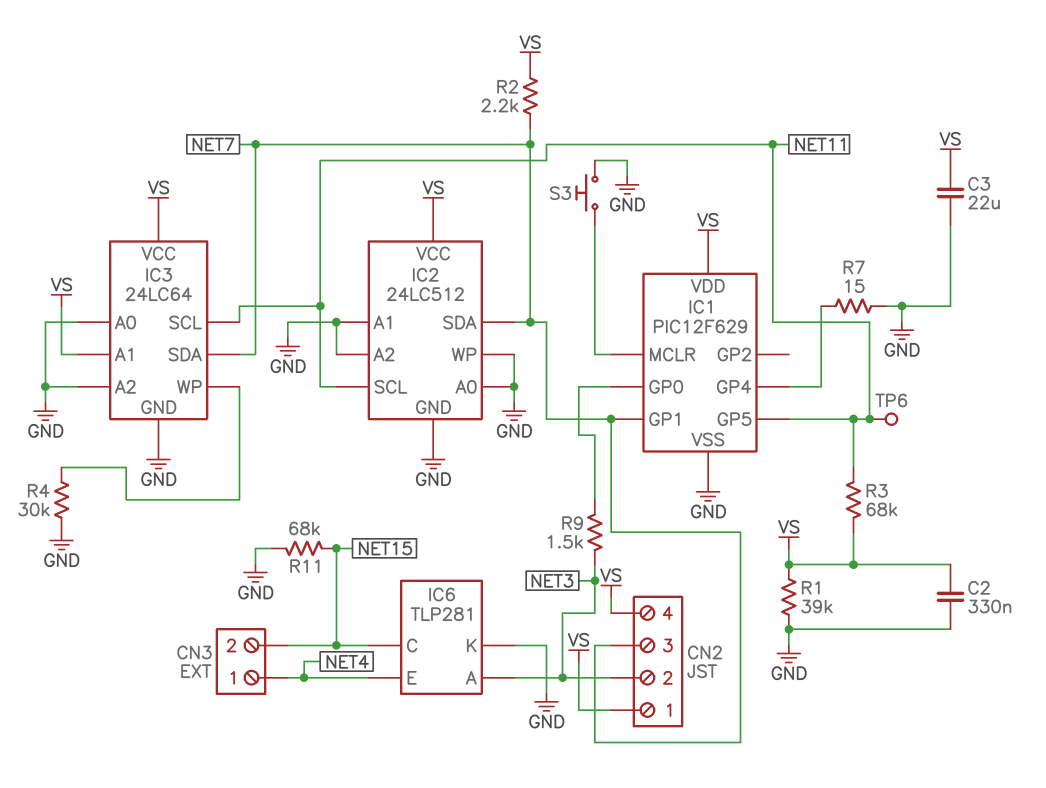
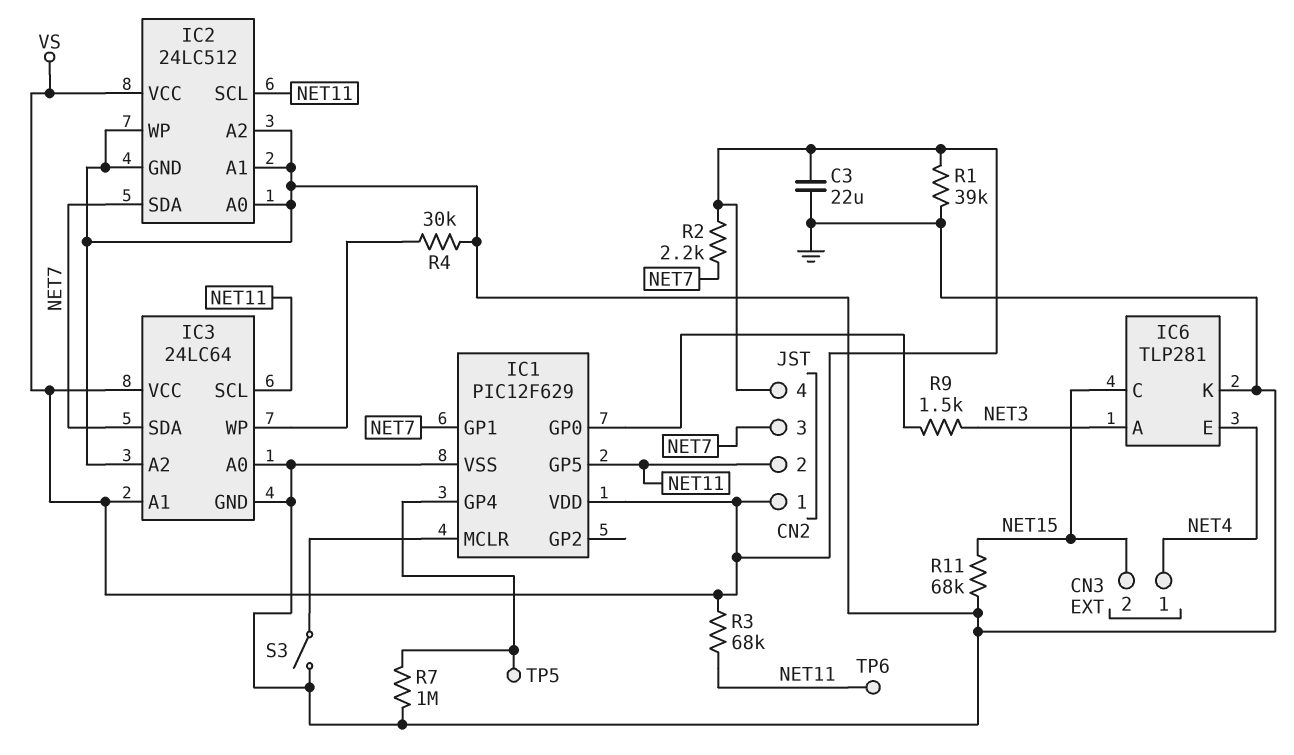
C2: 330nF (GND, VS) -> none
CN2 pin 2: NET3 -> NET11
R7: 15 (GND, IC1/GP4) -> 1M (GND, IC1/GP4)
S3: button (GND, IC1/MCLR) -> switch (GND, IC1/MCLR)
TP5: none -> test point (IC1/GP4)

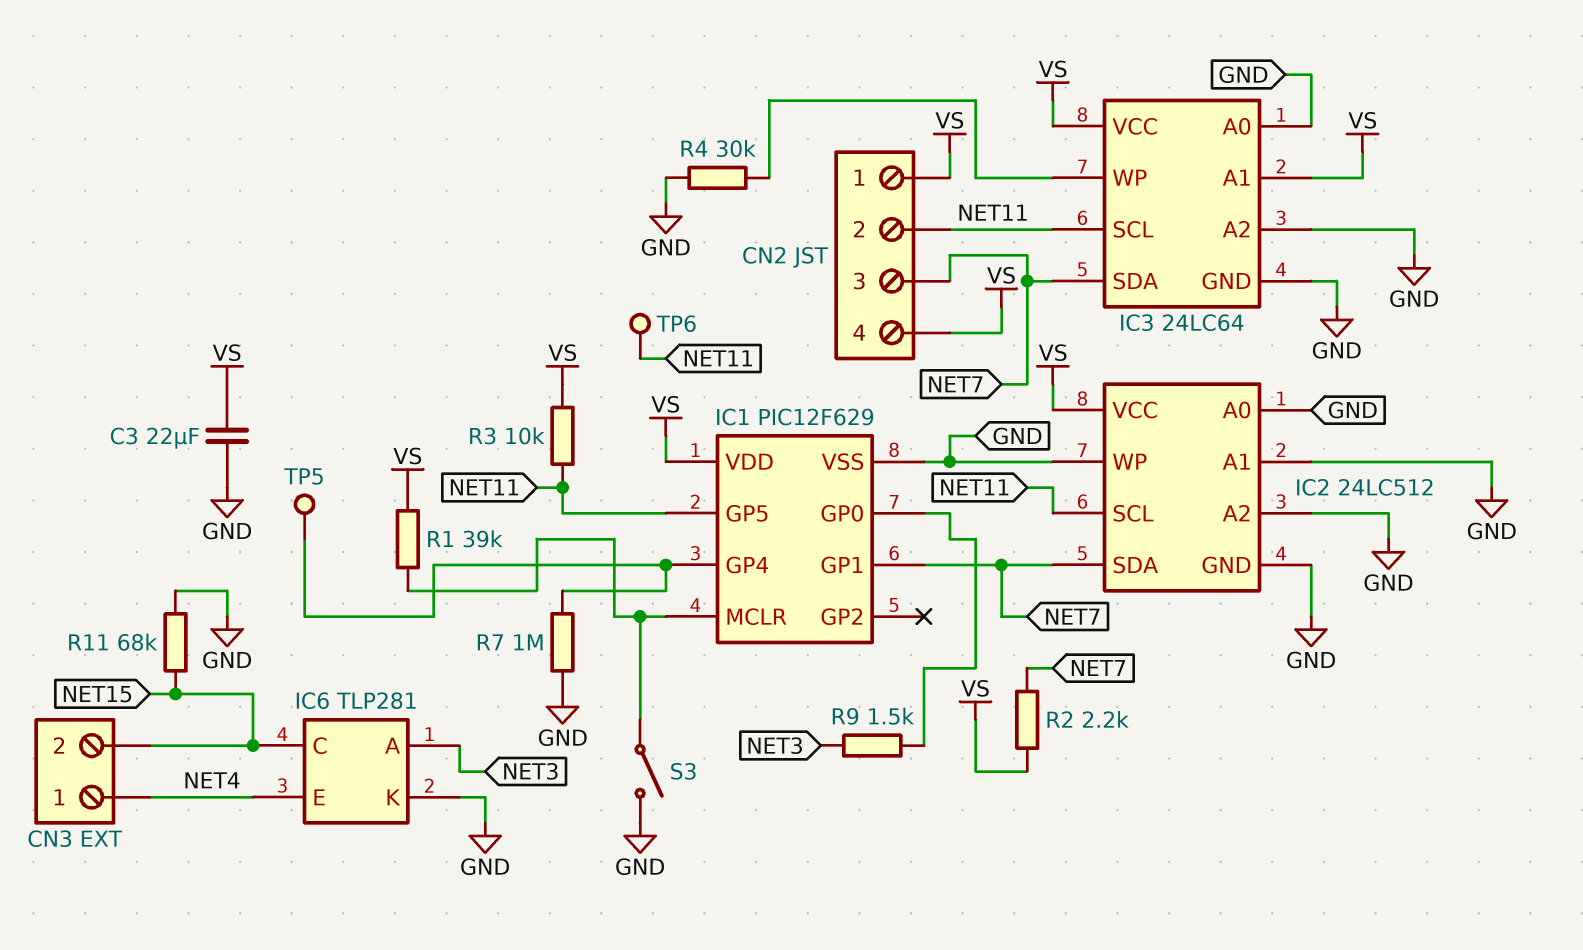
R1: 39k (GND, VS) -> 39k (IC1/MCLR, VS)
R3: 68k (NET11, VS) -> 10k (NET11, VS)

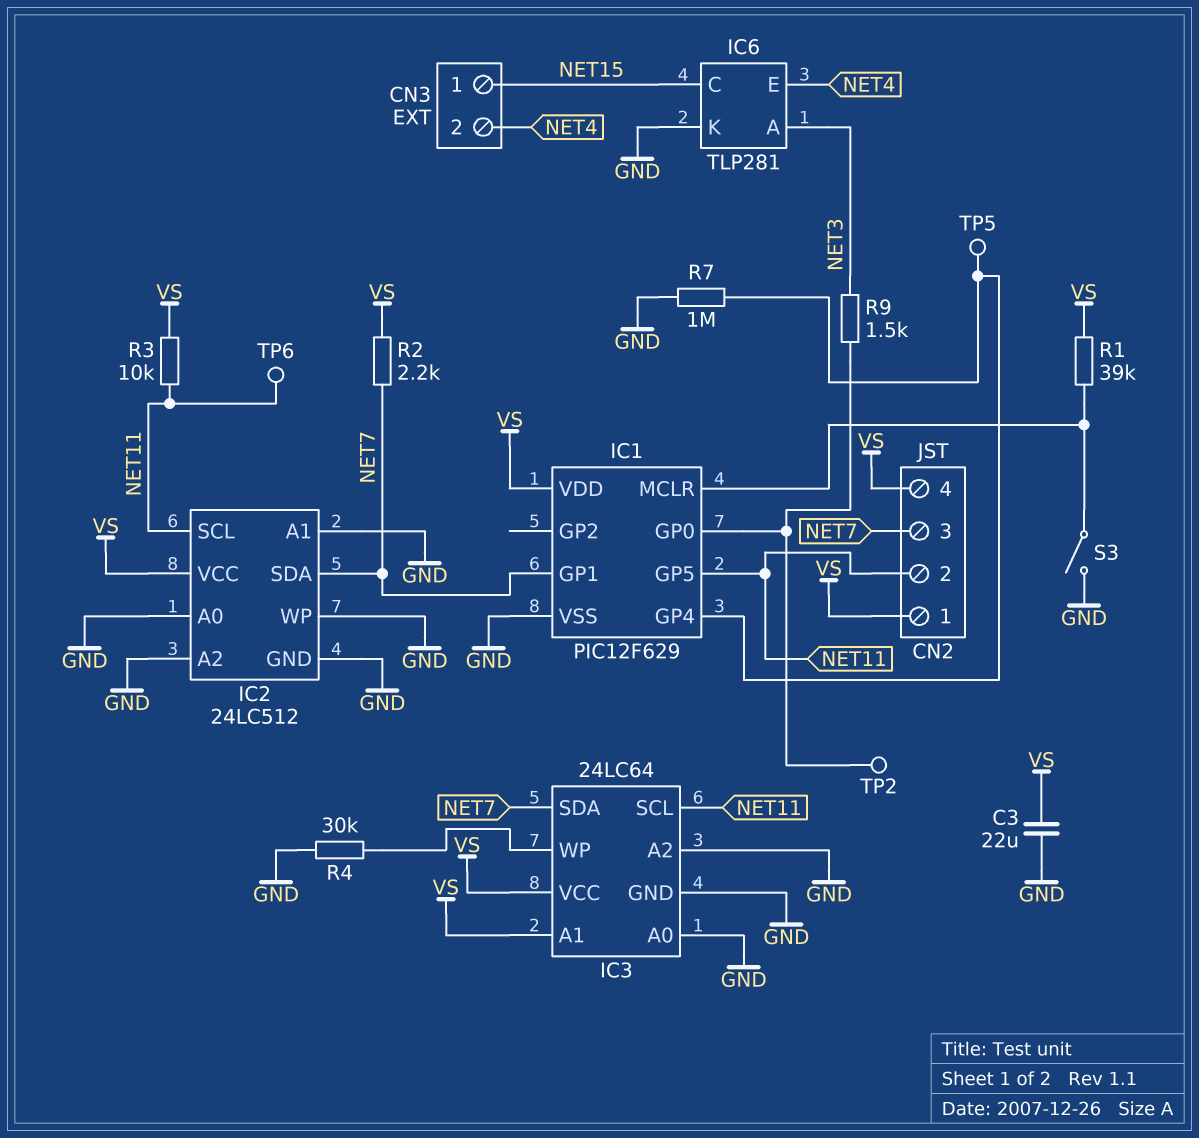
CN3 pin 1: NET4 -> NET15
CN3 pin 2: NET15 -> NET4
R11: 68k (GND, NET15) -> none
TP2: none -> test point (IC1/GP0)

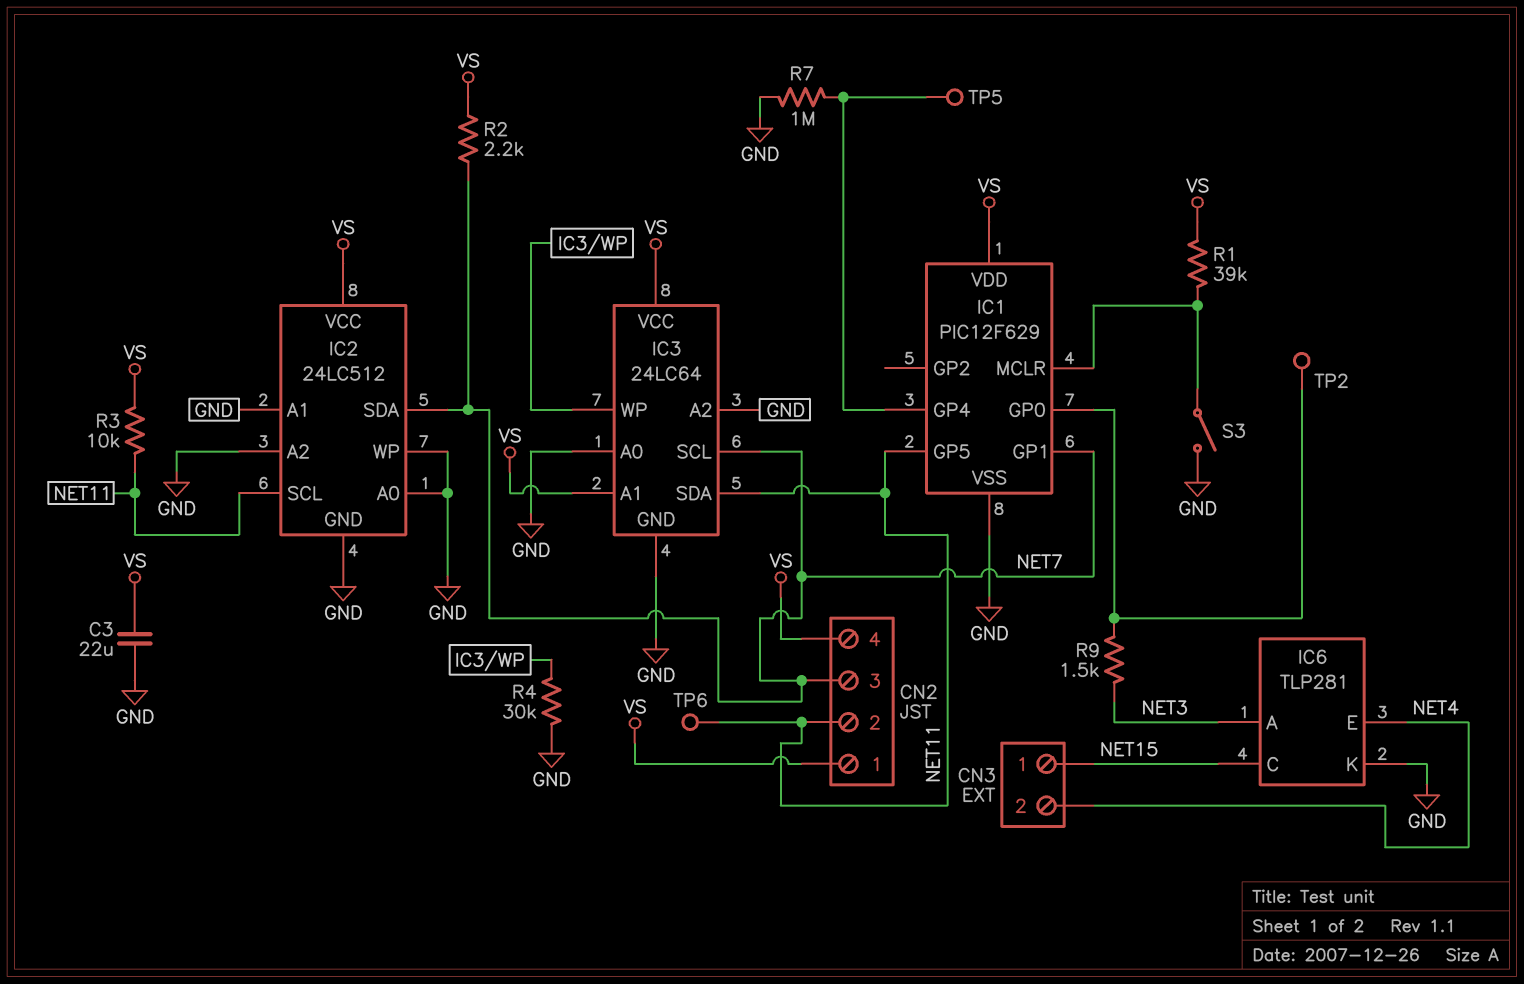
IC3 pin SCL: NET11 -> NET7
IC3 pin SDA: NET7 -> NET11

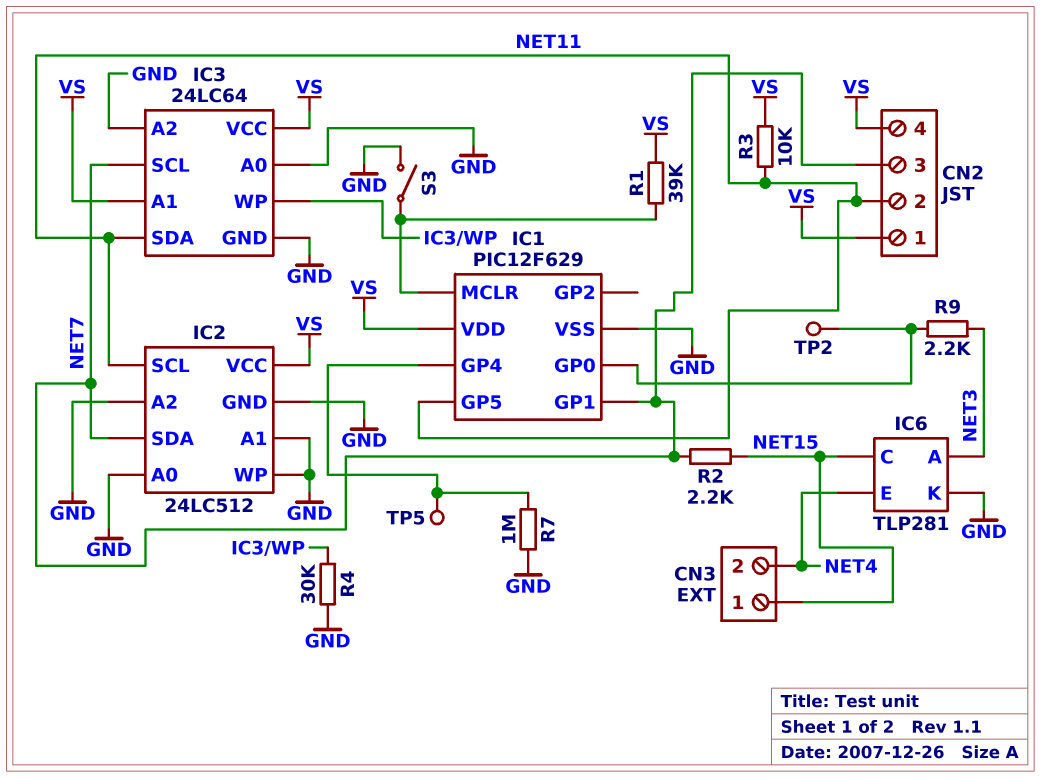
C3: 22uF (GND, VS) -> none
R2: 2.2k (NET7, VS) -> 2.2k (NET7, NET15)
R9: 1.5k (IC1/GP0, NET3) -> 2.2k (IC1/GP0, NET3)
TP6: test point (NET11) -> none

